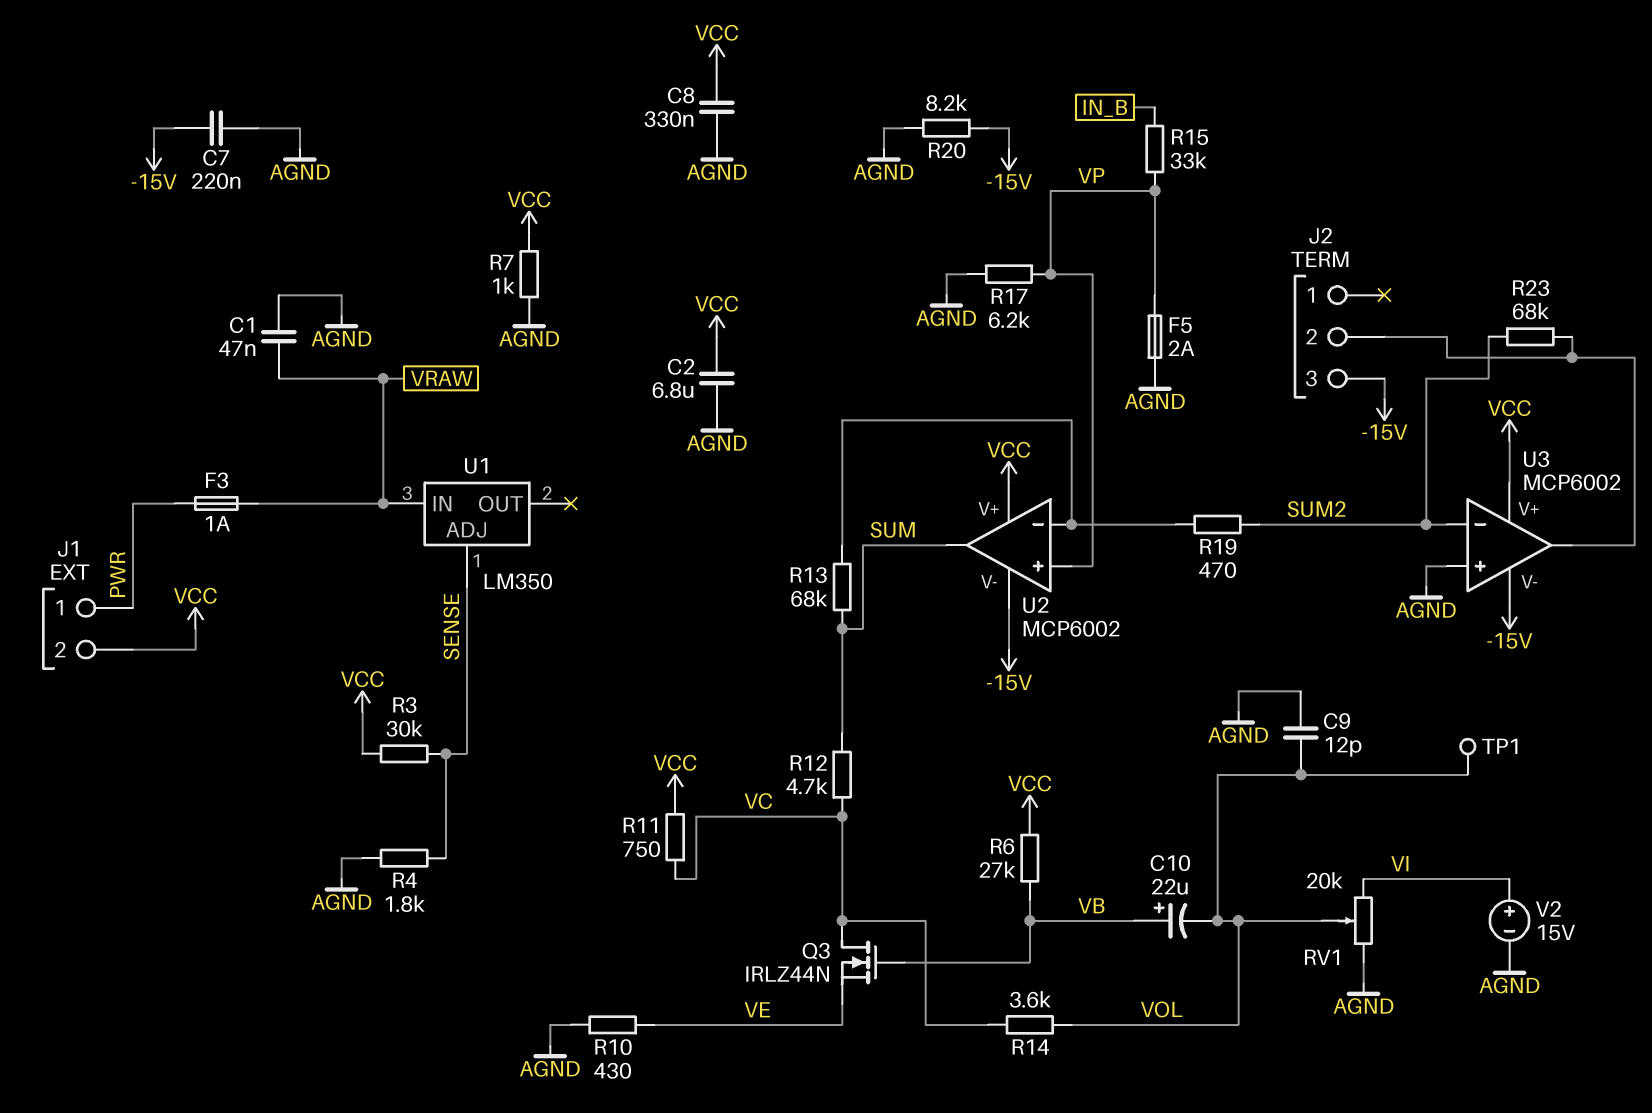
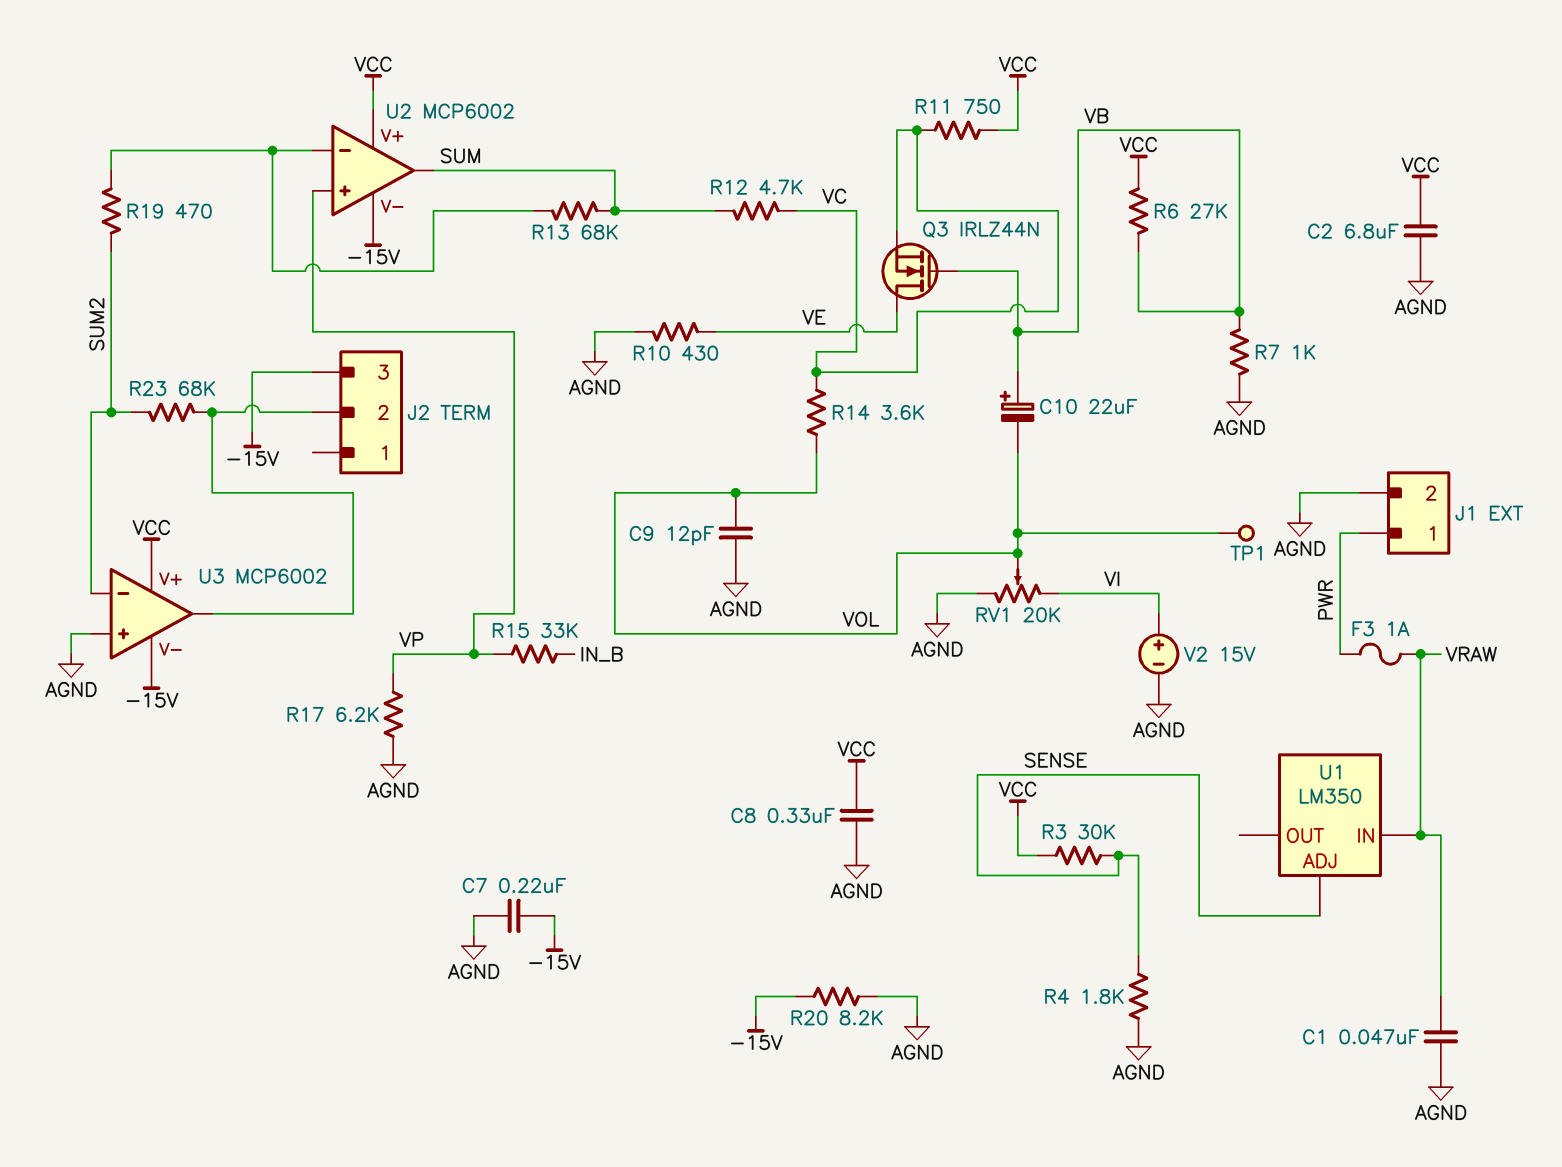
F5: 2A (AGND, VP) -> none
J1 pin 2: VCC -> AGND
Q3: NMOS IRLZ44N (G VB, D VC, S VE) -> NMOS IRLZ44N (G VB, D VE, S VC)
R7: 1k (AGND, VCC) -> 1k (AGND, VB)

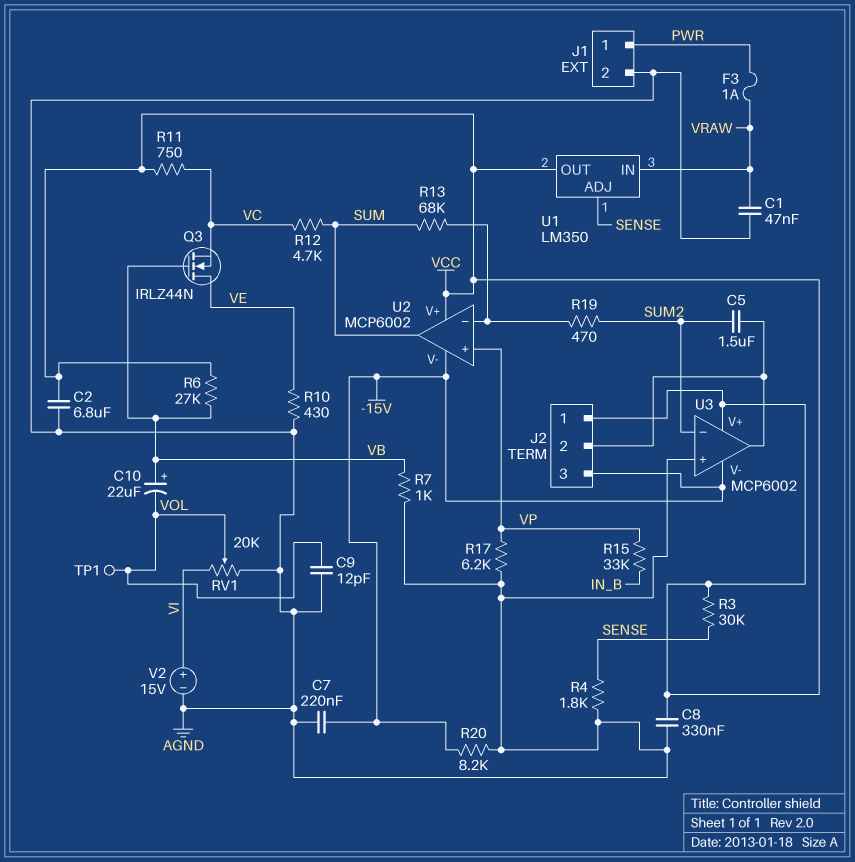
C5: none -> 1.5uF (J2/2, SUM2)
J2 pin 1: none -> VCC
R14: 3.6k (VC, VOL) -> none
R23: 68k (J2/2, SUM2) -> none
U1 pin OUT: none -> VCC

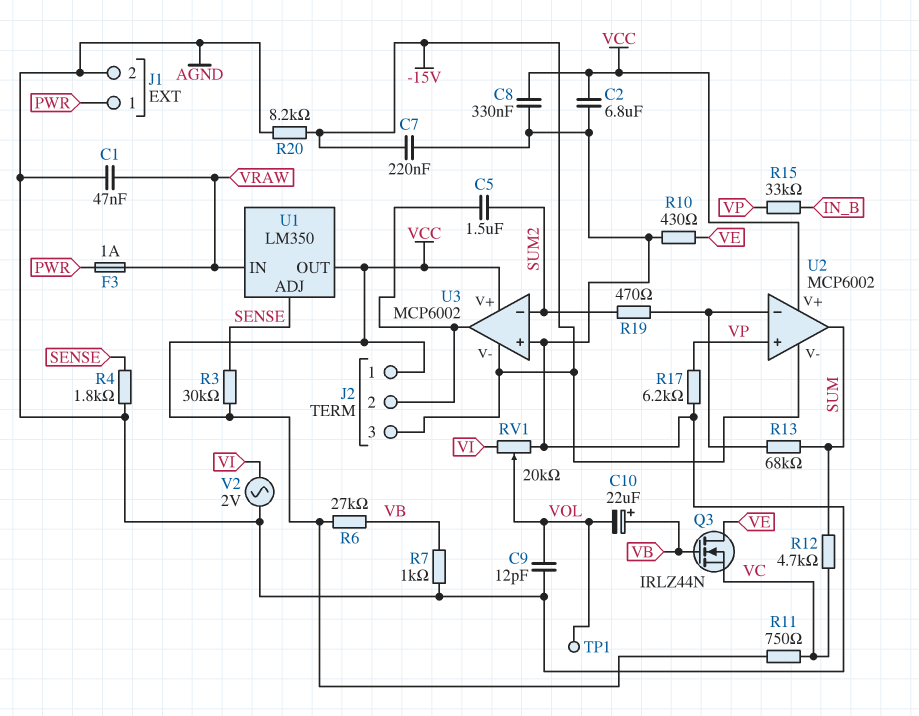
V2: 15V (plus VI, minus AGND) -> AC 2V (AGND, VI)

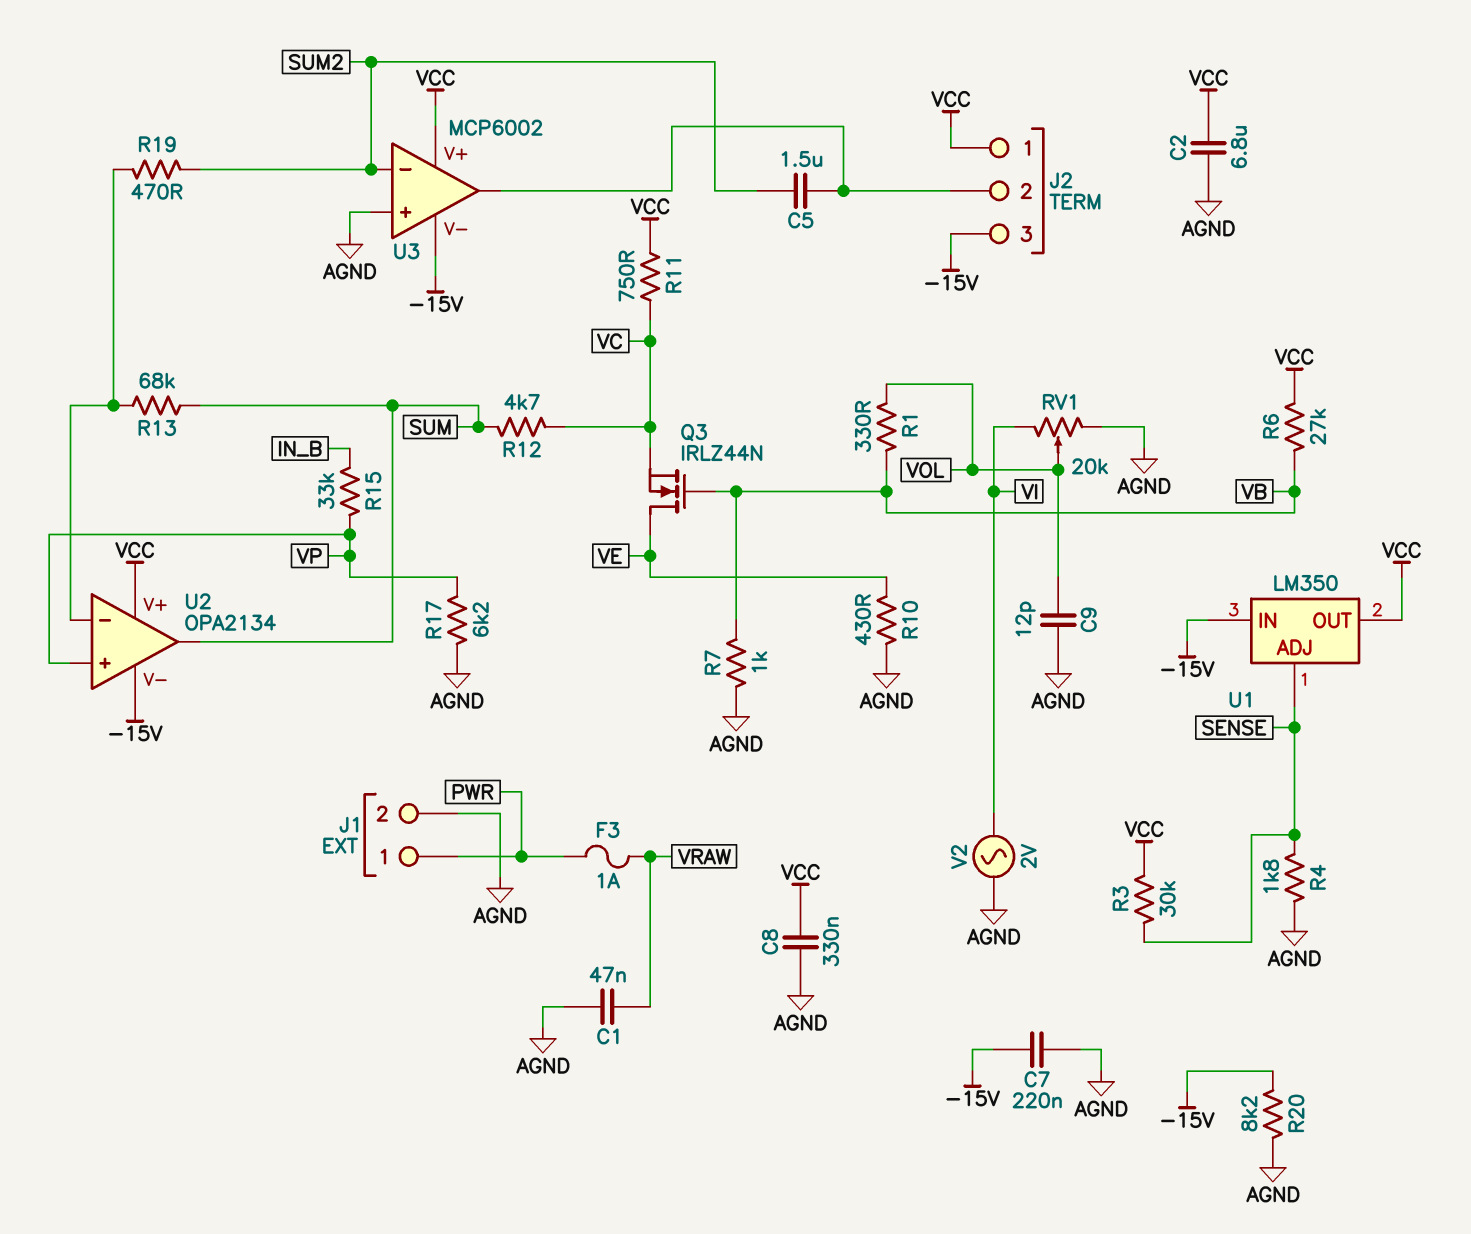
C10: 22uF (plus VB, minus VOL) -> none
R1: none -> 330 (VB, VOL)
TP1: test point (VOL) -> none
U1 pin IN: VRAW -> -15V
U2: MCP6002 -> OPA2134

